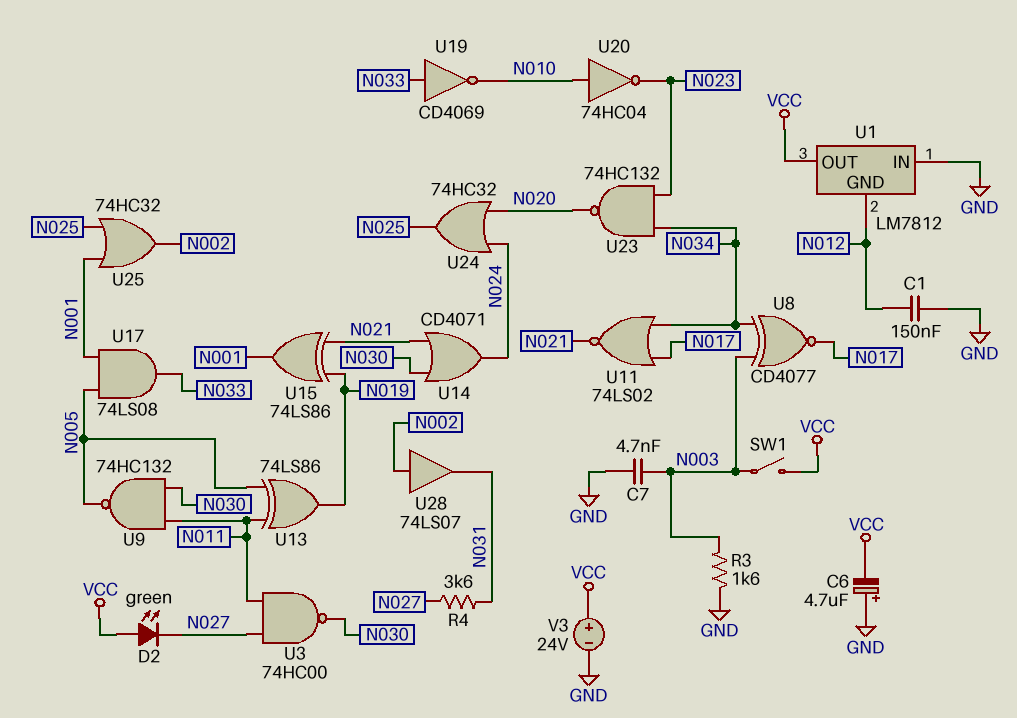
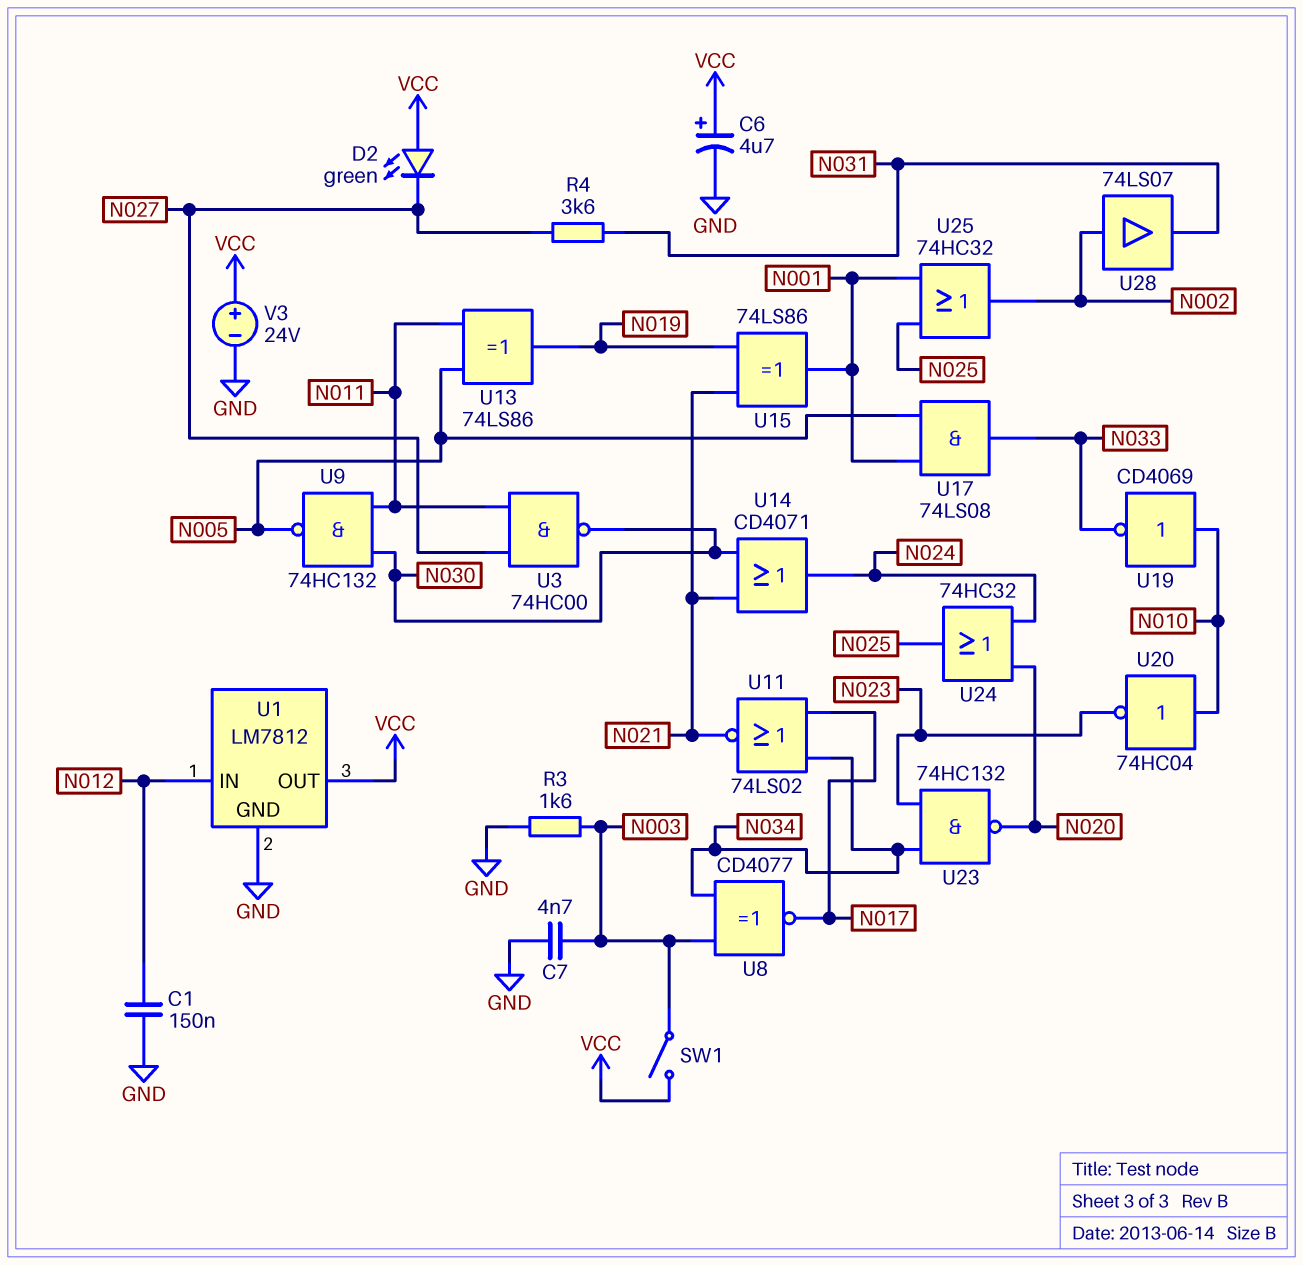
C6: 4.7uF (plus GND, minus VCC) -> 4.7uF (plus VCC, minus GND)
U1 pin GND: N012 -> GND
U1 pin IN: GND -> N012
U19: NOT CD4069 (in N033, out N010) -> NOT CD4069 (in N010, out N033)

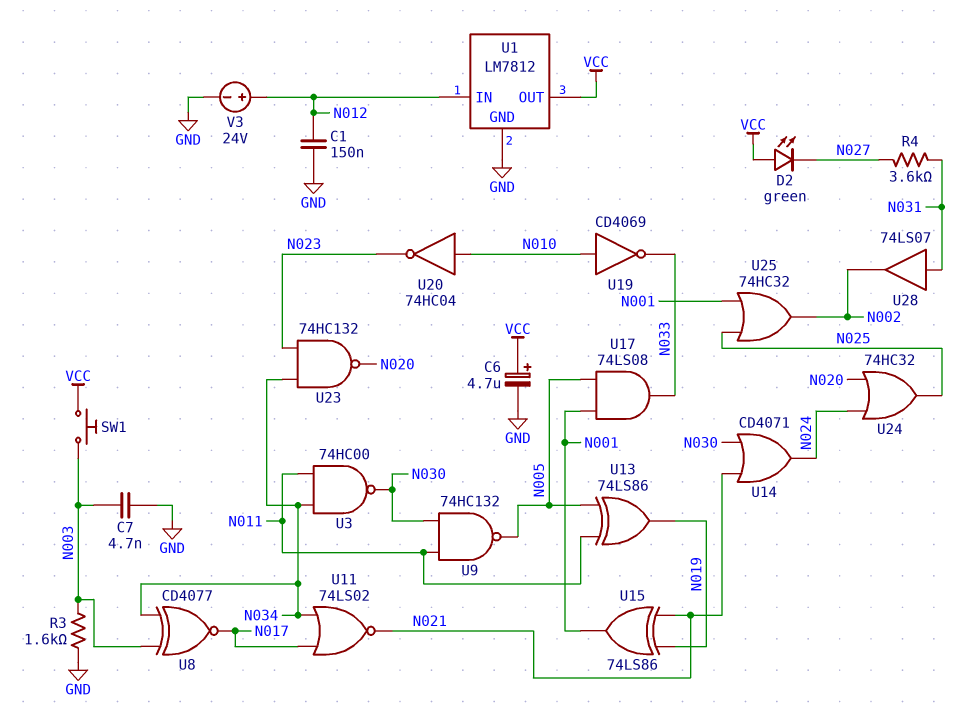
SW1: switch (N003, VCC) -> button (N003, VCC)
U3: NAND 74HC00 (in N011, in N027, out N030) -> NAND 74HC00 (in N011, in N034, out N030)
U28: buffer 74LS07 (in N002, out N031) -> buffer 74LS07 (in N031, out N002)
V3: 24V (plus VCC, minus GND) -> 24V (plus N012, minus GND)

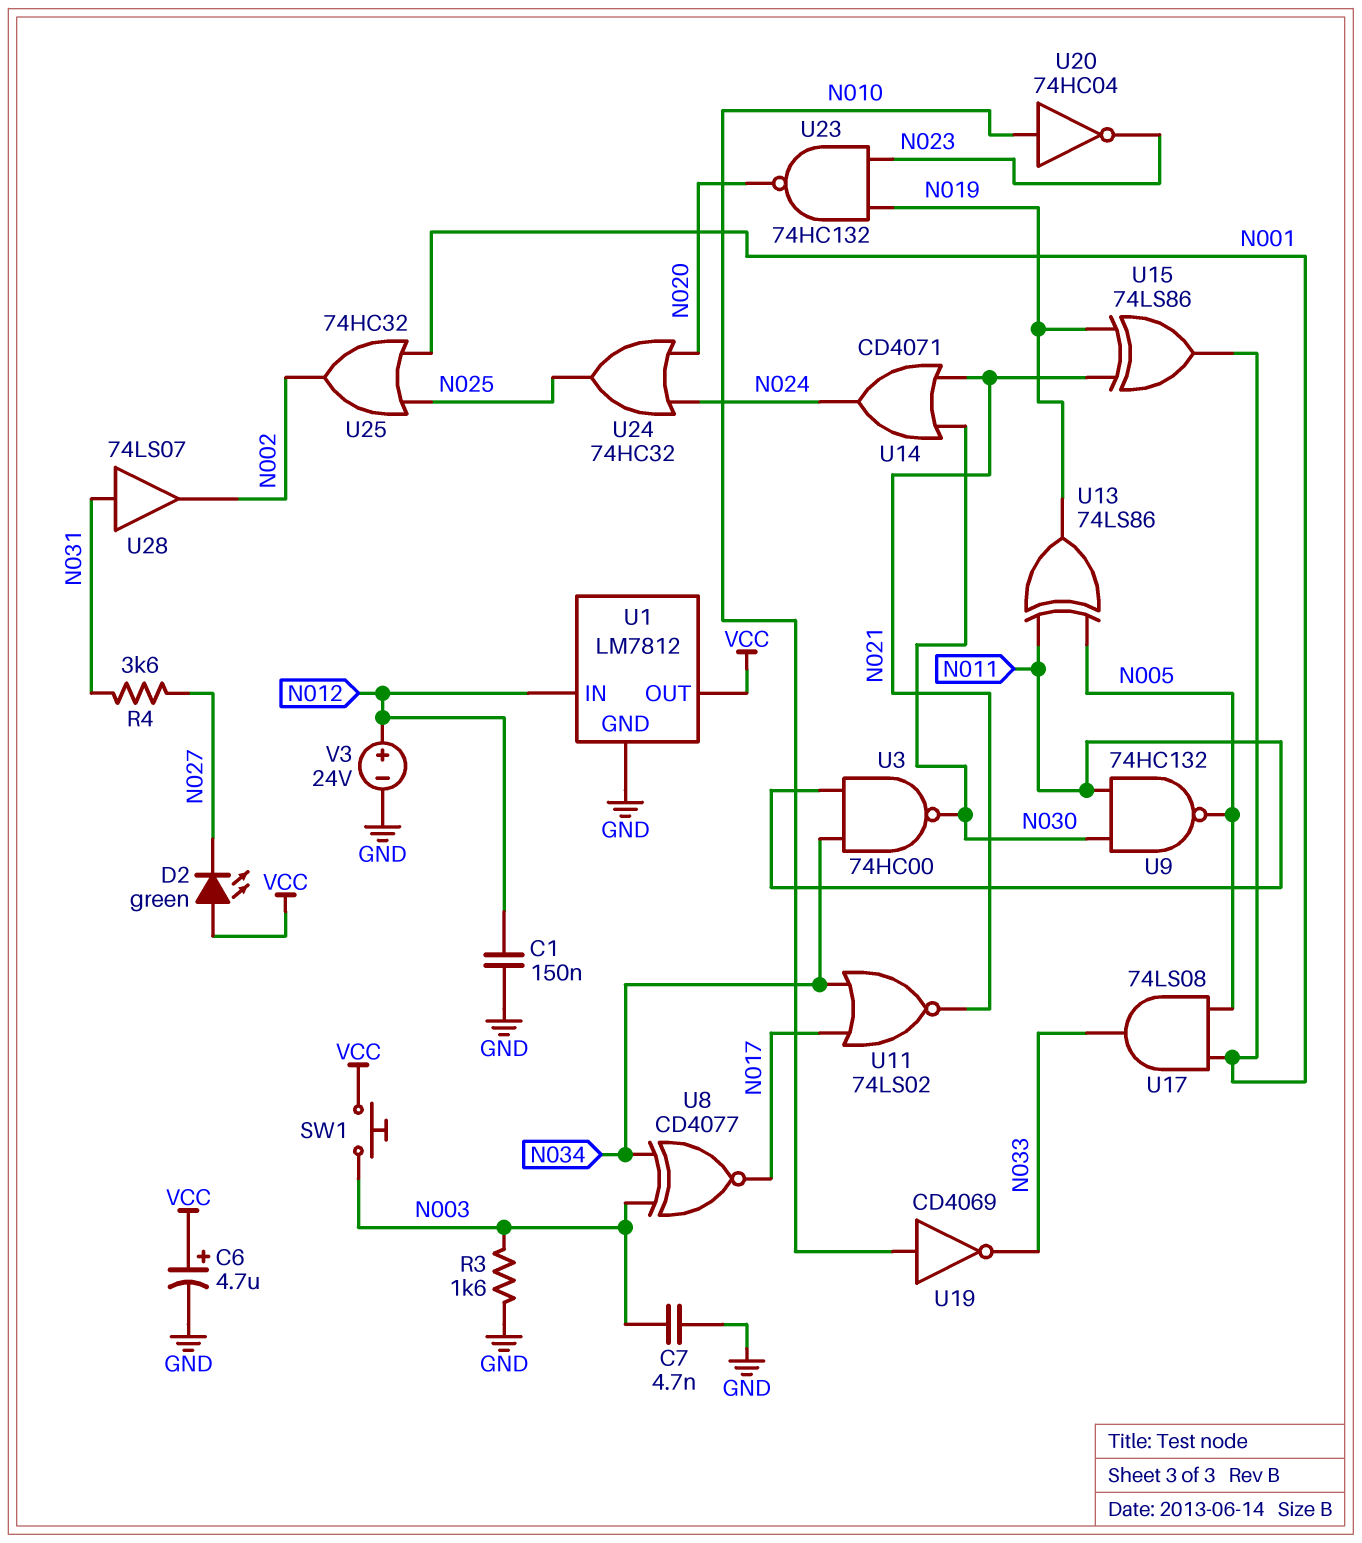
U23: NAND 74HC132 (in N023, in N034, out N020) -> NAND 74HC132 (in N019, in N023, out N020)

